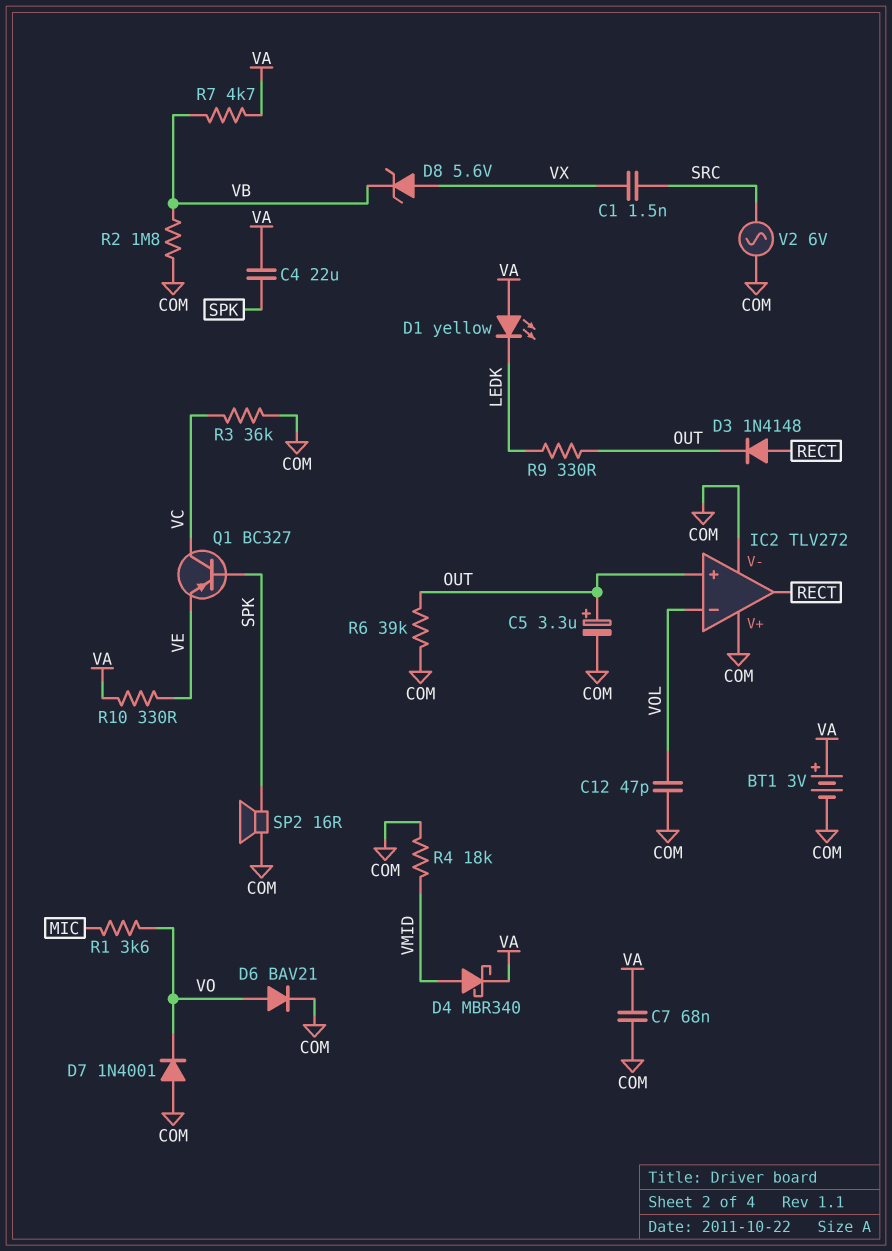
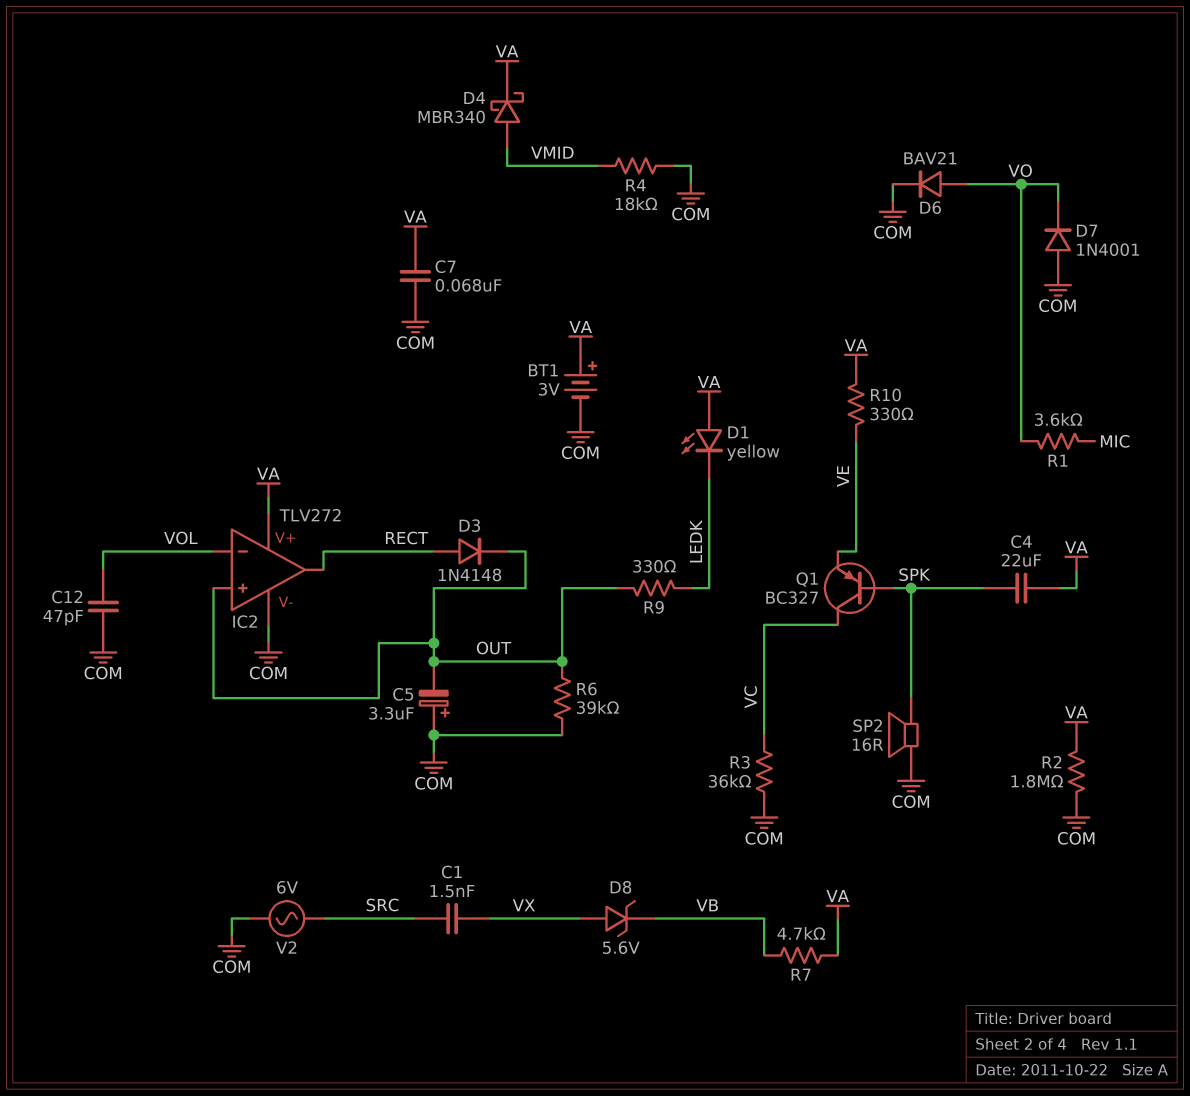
C5: 3.3uF (plus OUT, minus COM) -> 3.3uF (plus COM, minus OUT)
IC2 pin V+: COM -> VA
R2: 1.8M (COM, VB) -> 1.8M (COM, VA)

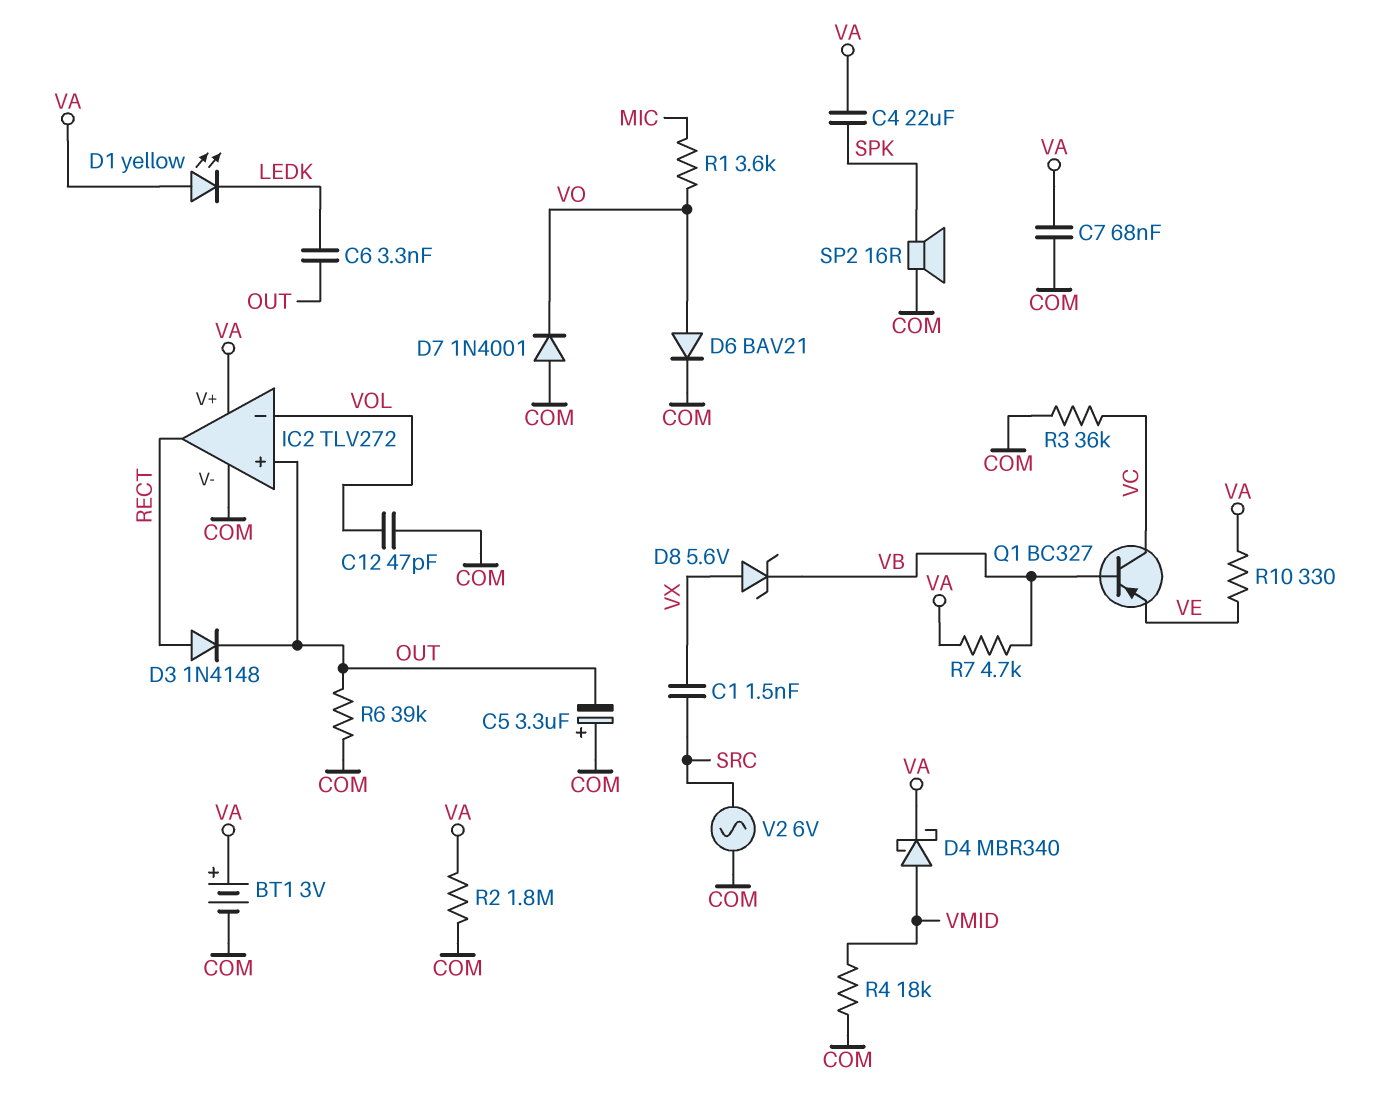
C6: none -> 3.3nF (LEDK, OUT)
Q1: PNP BC327 (B SPK, C VC, E VE) -> PNP BC327 (B VB, C VC, E VE)
R9: 330 (LEDK, OUT) -> none

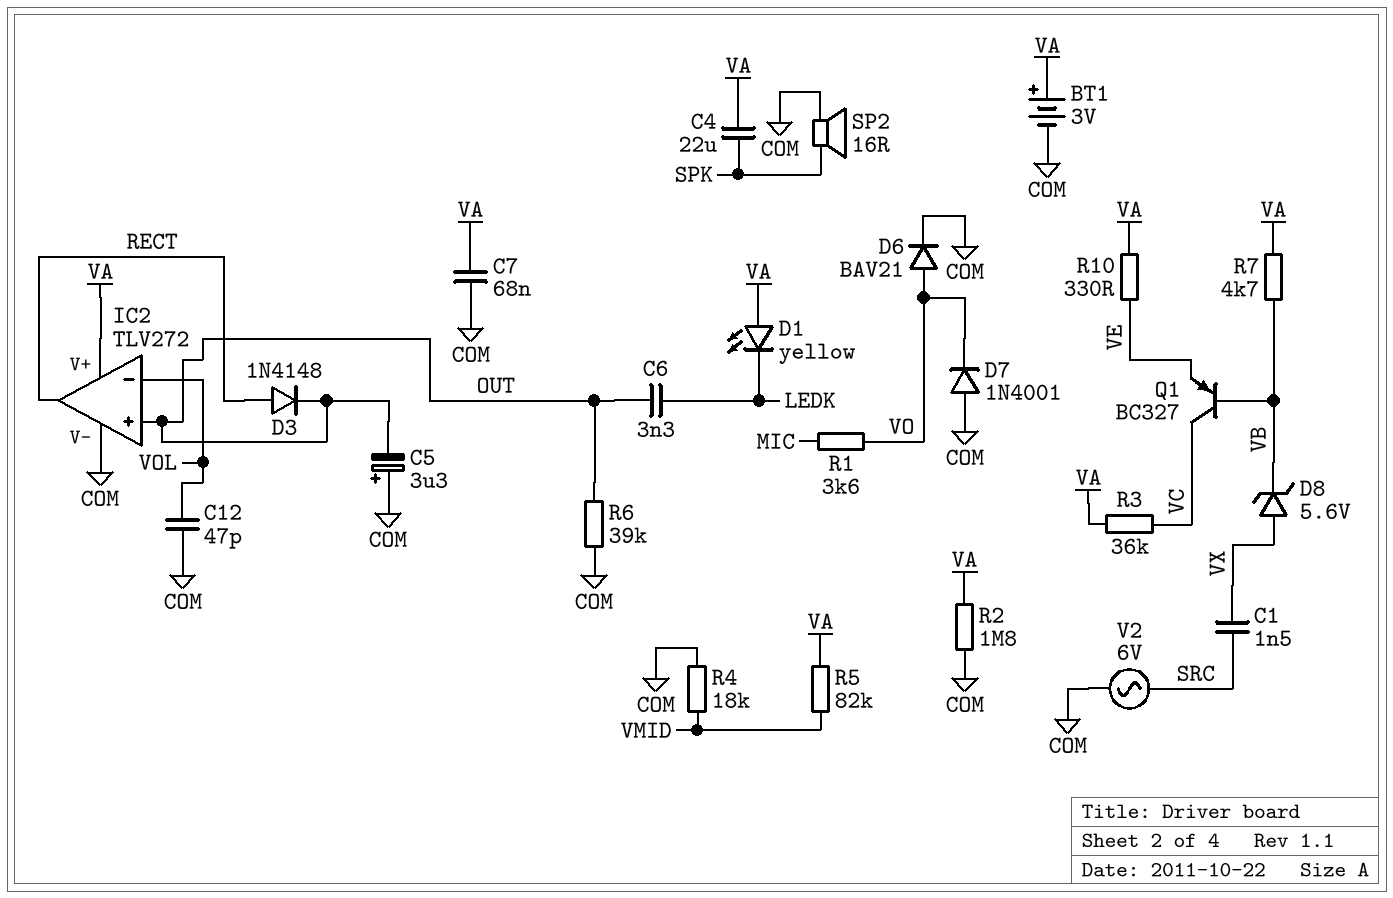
D4: schottky MBR340 (A VMID, K VA) -> none
R3: 36k (COM, VC) -> 36k (VA, VC)
R5: none -> 82k (VA, VMID)

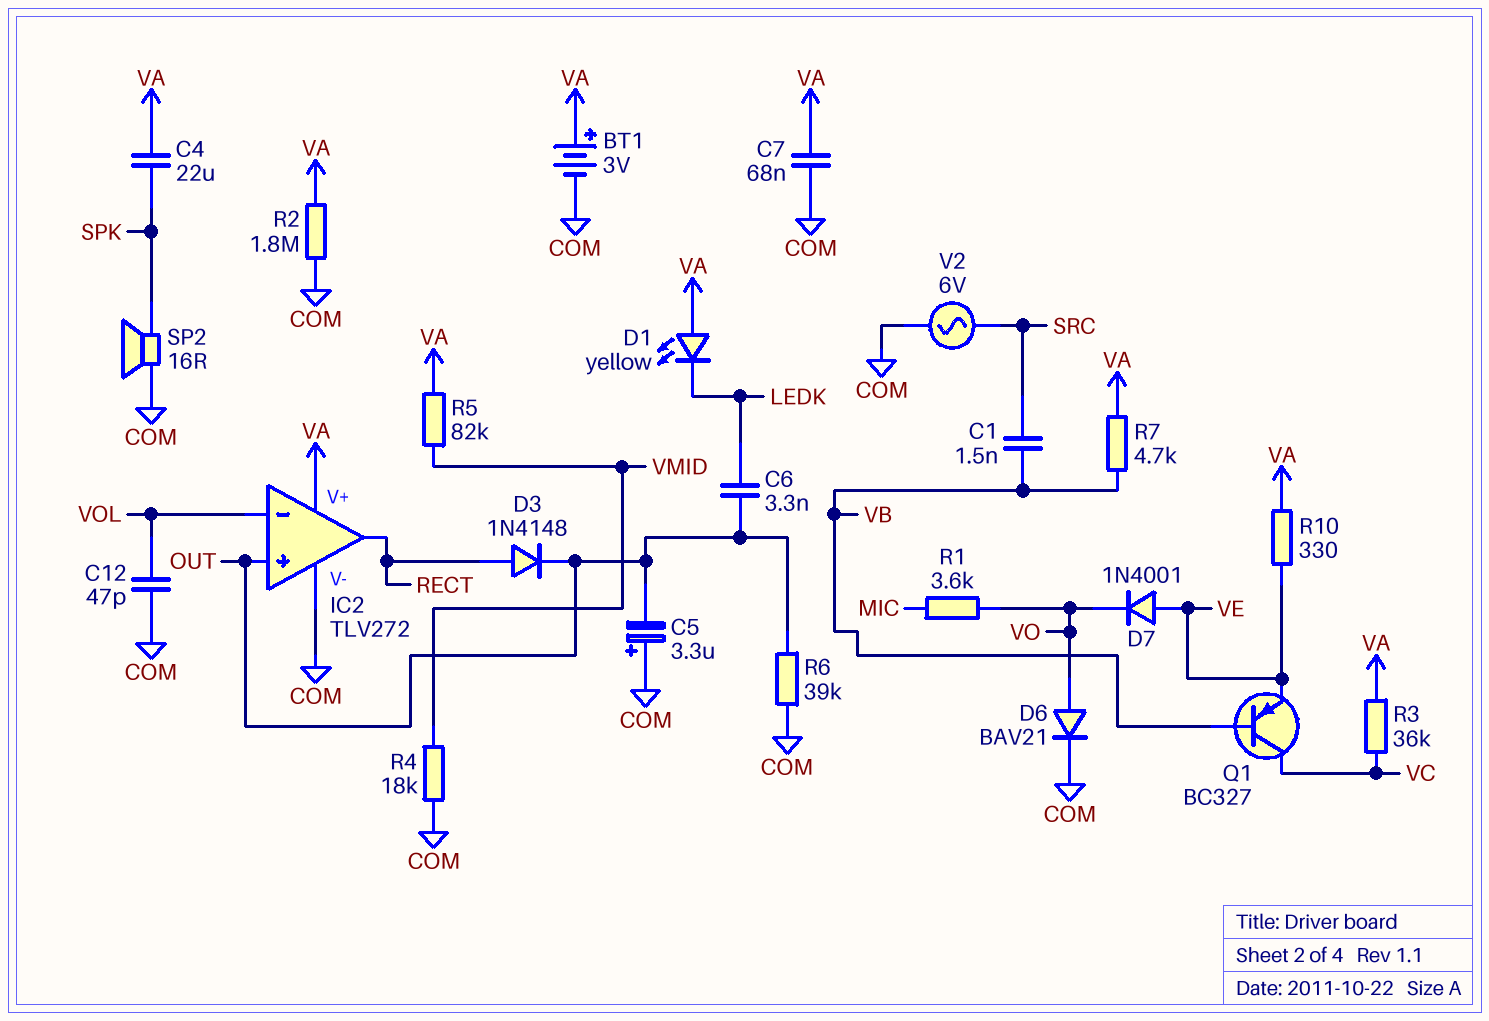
C1: 1.5nF (SRC, VX) -> 1.5nF (SRC, VB)
D7: diode 1N4001 (A COM, K VO) -> diode 1N4001 (A VE, K VO)
D8: zener 5.6V (A VX, K VB) -> none

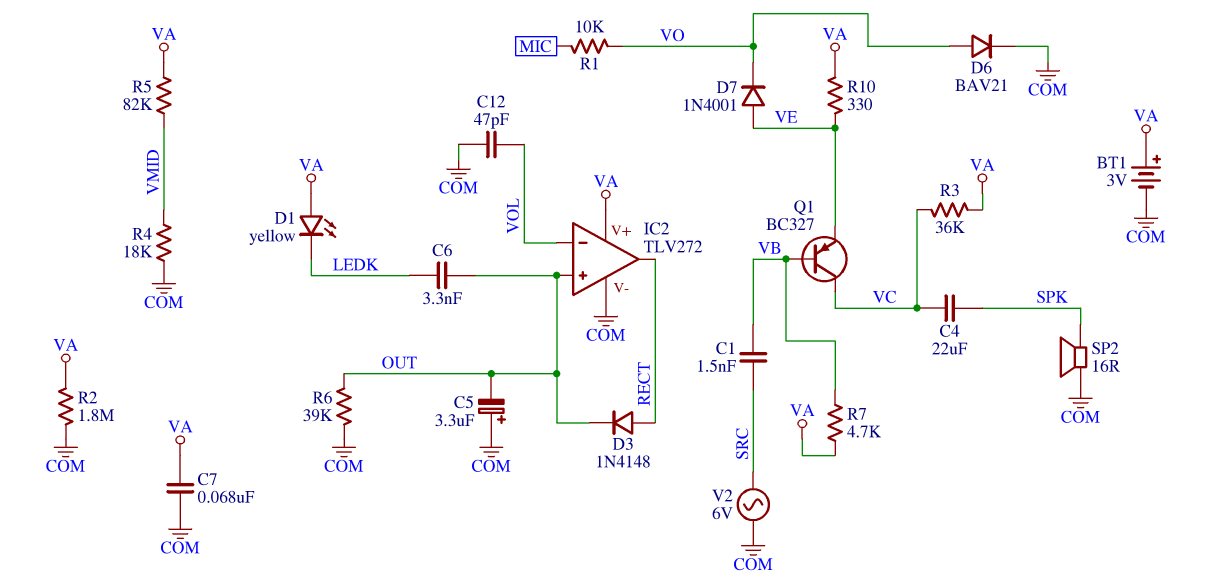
C4: 22uF (SPK, VA) -> 22uF (SPK, VC)
R1: 3.6k (MIC, VO) -> 10k (MIC, VO)

